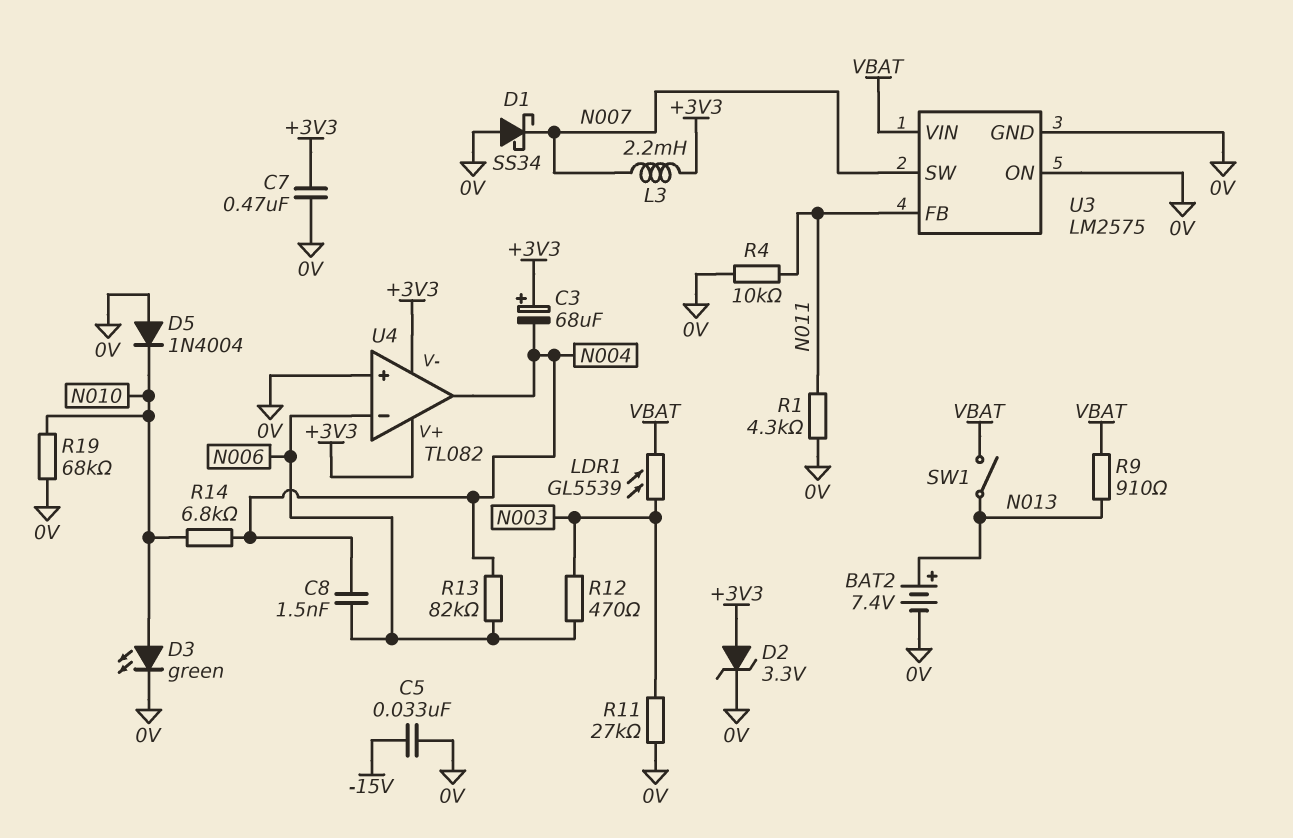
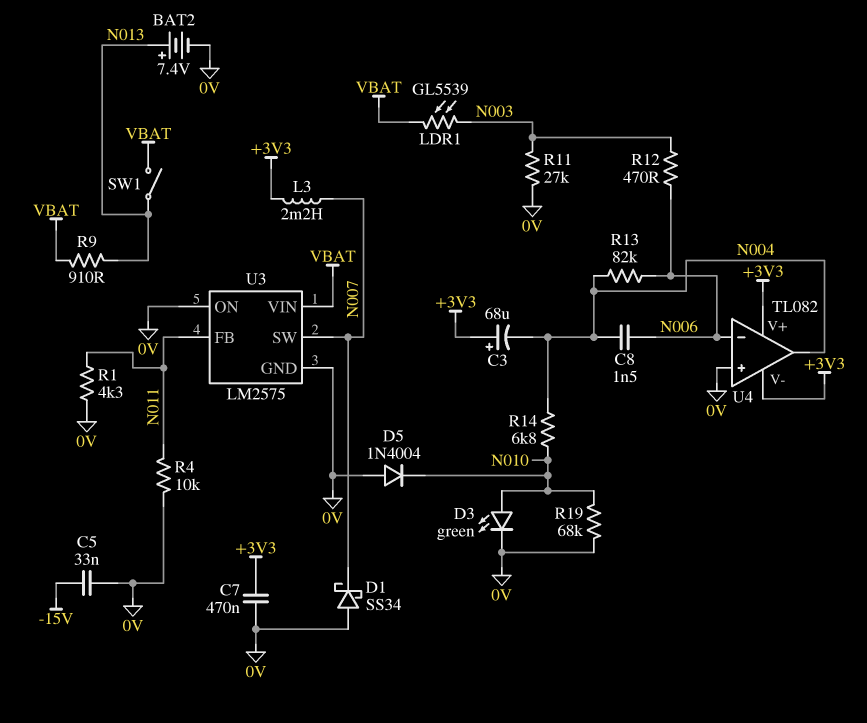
D2: zener 3.3V (A +3V3, K 0V) -> none

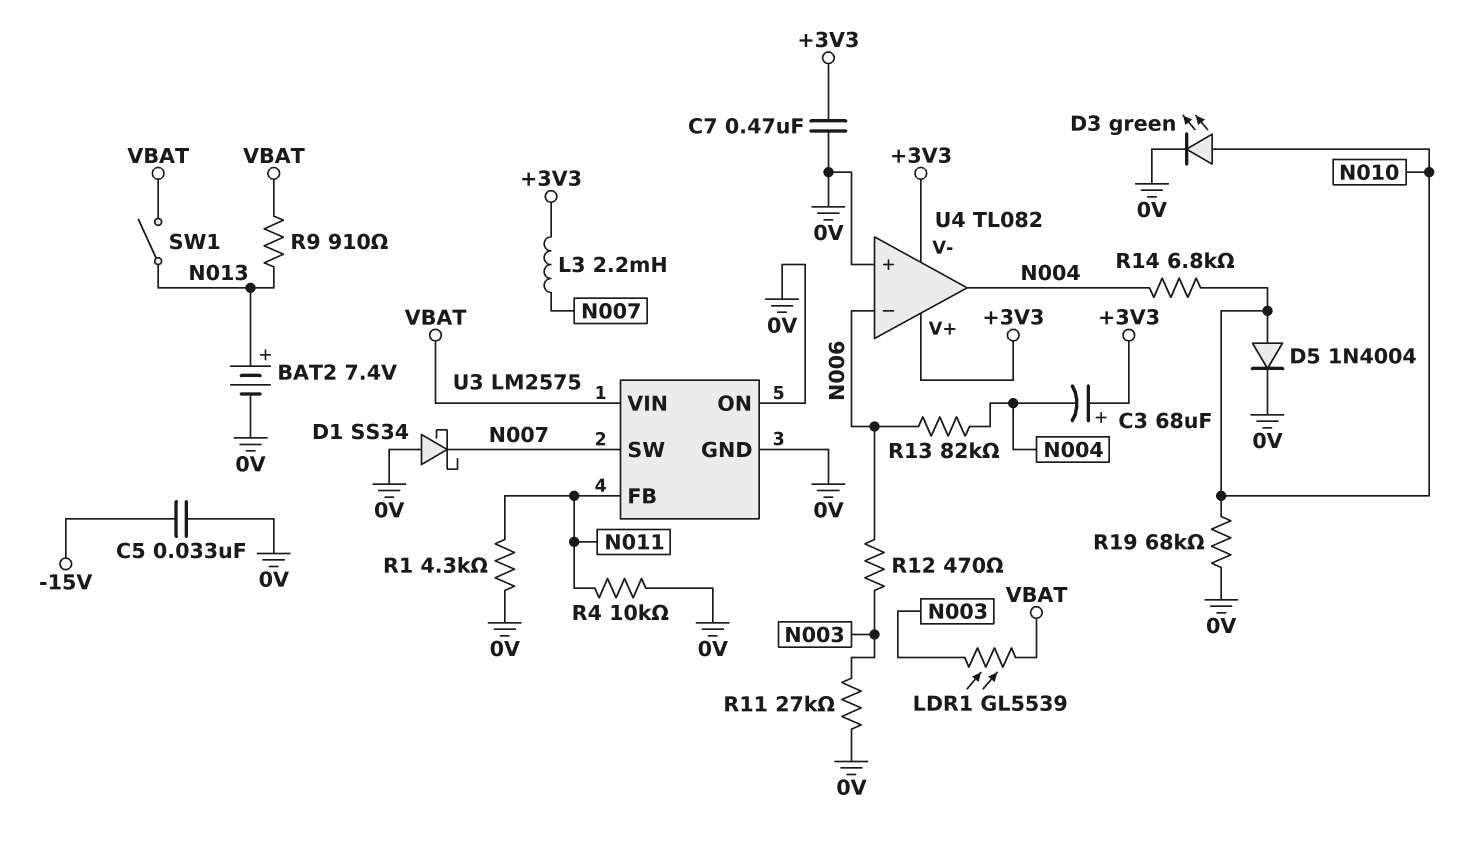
C8: 1.5nF (N004, N006) -> none
D5: diode 1N4004 (A 0V, K N010) -> diode 1N4004 (A N010, K 0V)

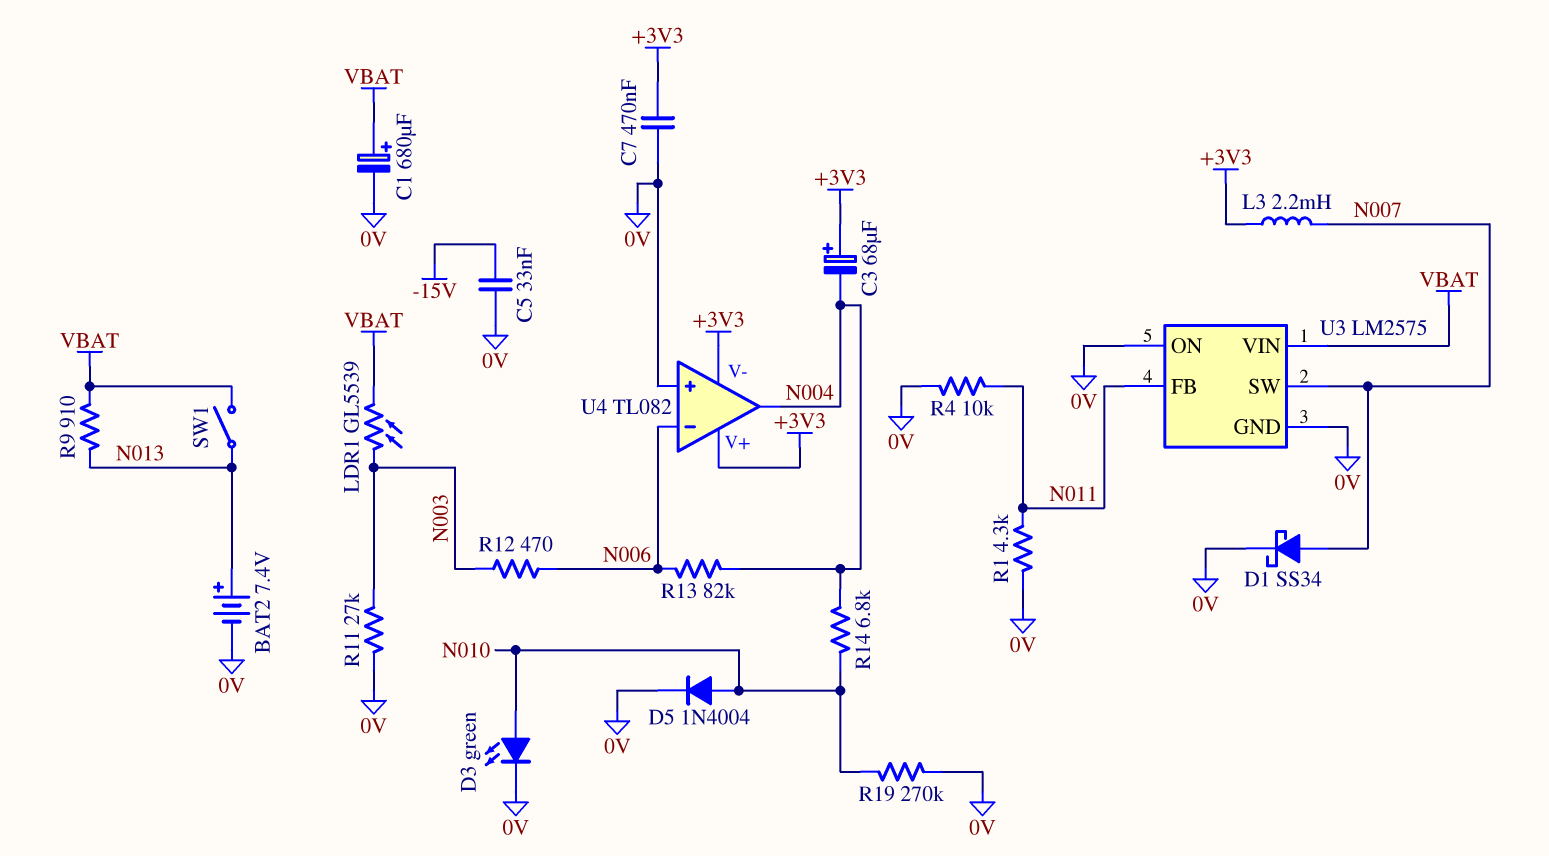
C1: none -> 680uF (plus VBAT, minus 0V)
D1: schottky SS34 (A 0V, K N007) -> schottky SS34 (A N007, K 0V)
R19: 68k (0V, N010) -> 270k (0V, N010)

